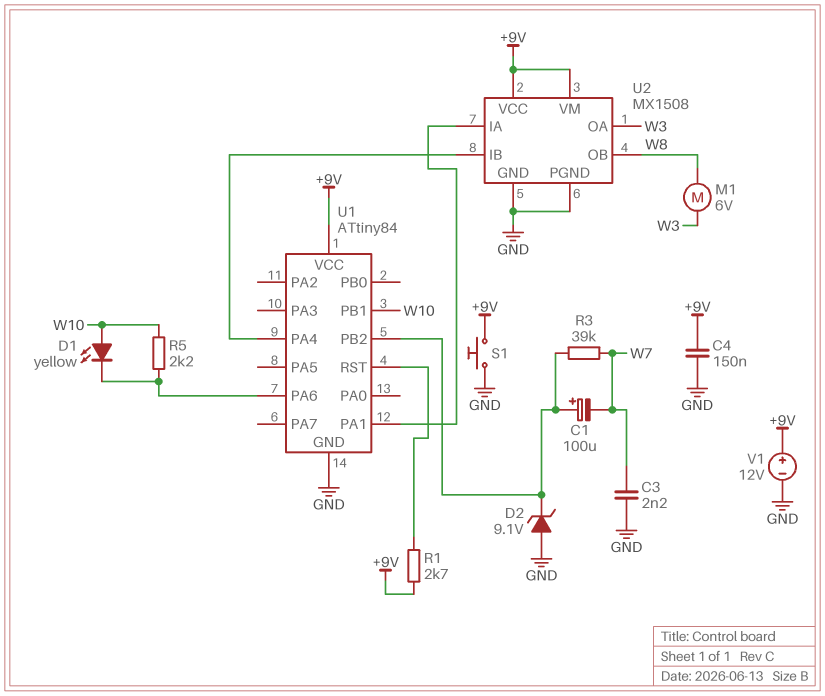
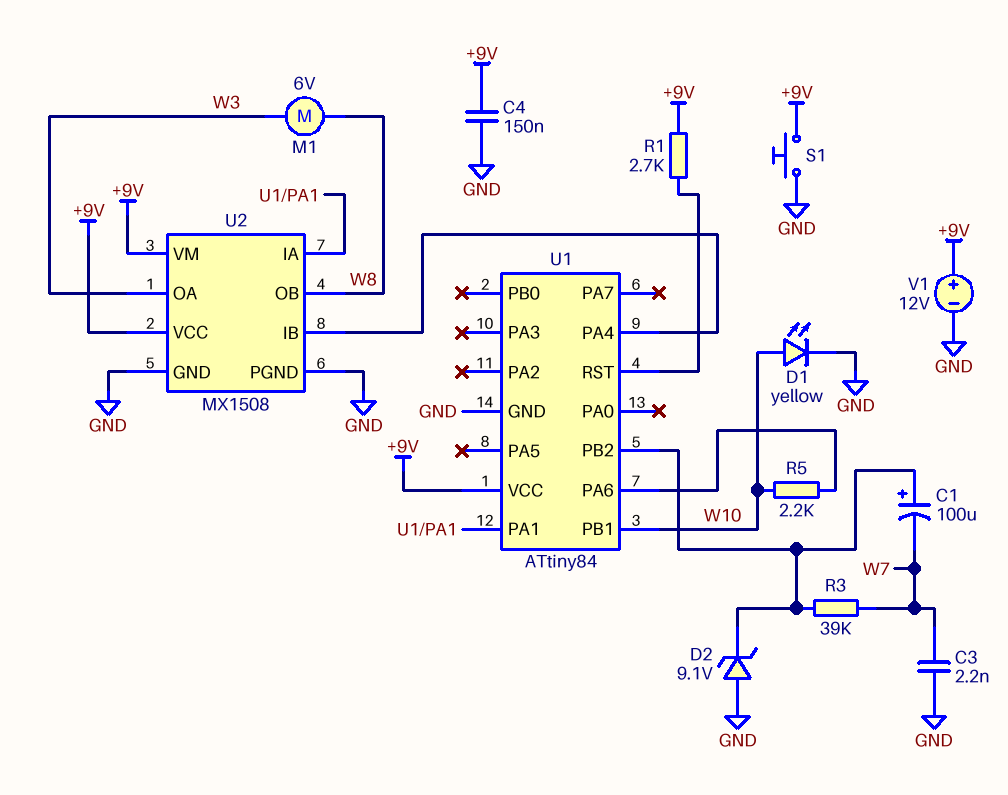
D1: LED yellow (A W10, K U1/PA6) -> LED yellow (A W10, K GND)

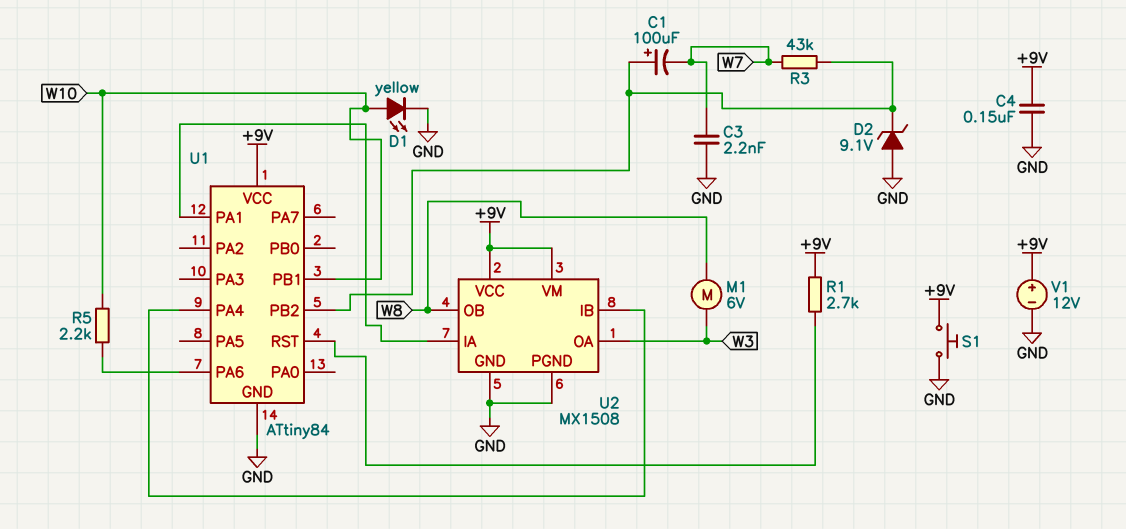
R3: 39k (U1/PB2, W7) -> 43k (U1/PB2, W7)

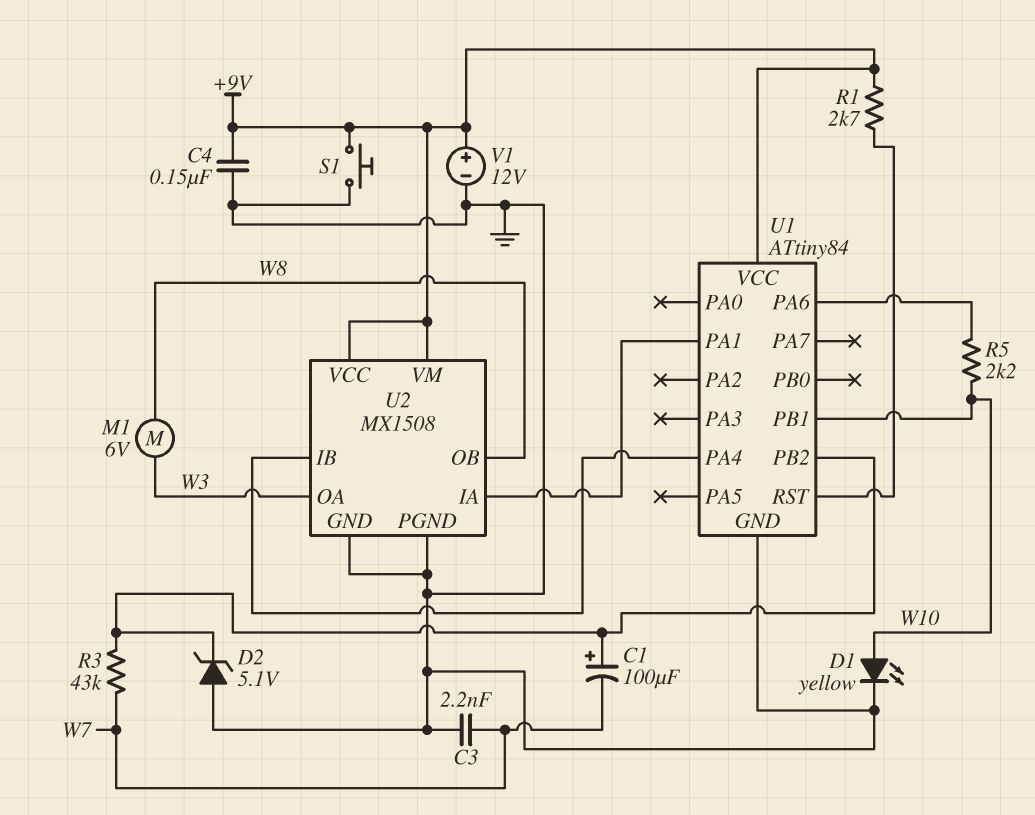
D2: zener 9.1V (A GND, K U1/PB2) -> zener 5.1V (A GND, K U1/PB2)

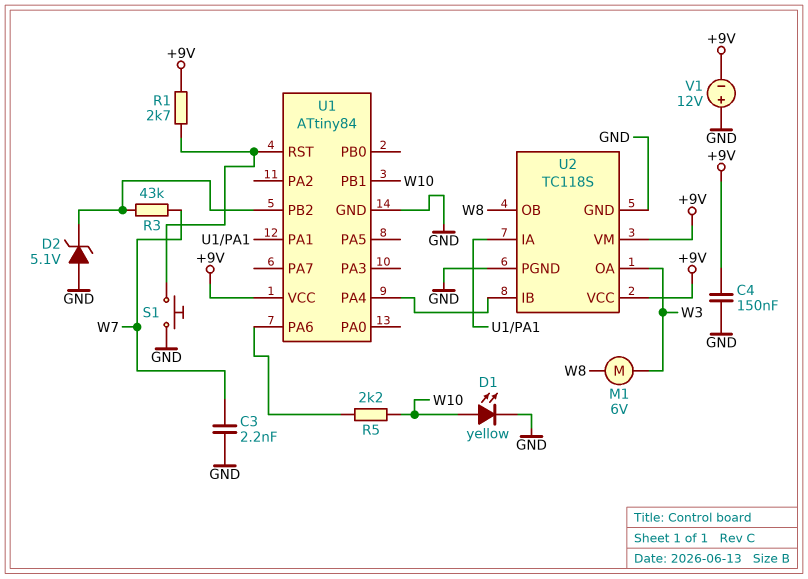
C1: 100uF (plus U1/PB2, minus W7) -> none
S1: button (+9V, GND) -> button (GND, U1/RST)
U2: MX1508 -> TC118S
V1: 12V (plus +9V, minus GND) -> 12V (plus GND, minus +9V)

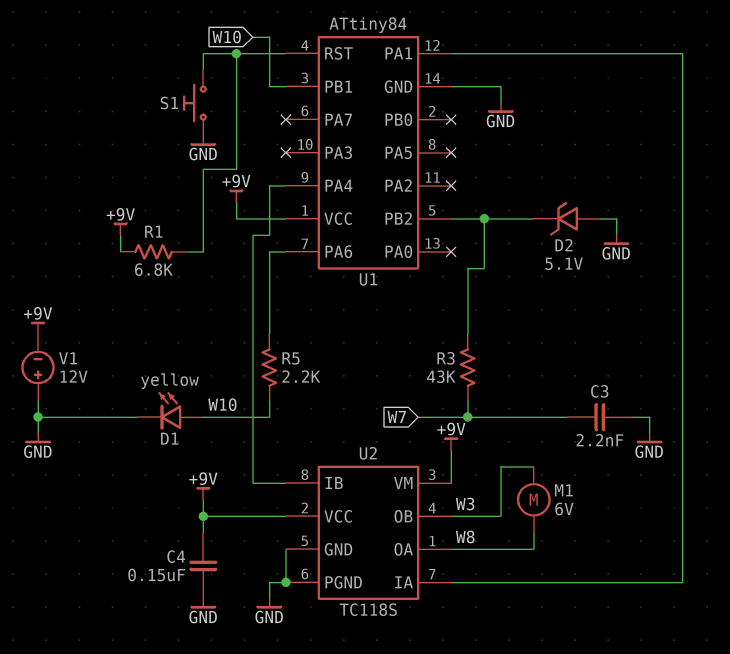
R1: 2.7k (+9V, U1/RST) -> 6.8k (+9V, U1/RST)
U2 pin OA: W3 -> W8
U2 pin OB: W8 -> W3

